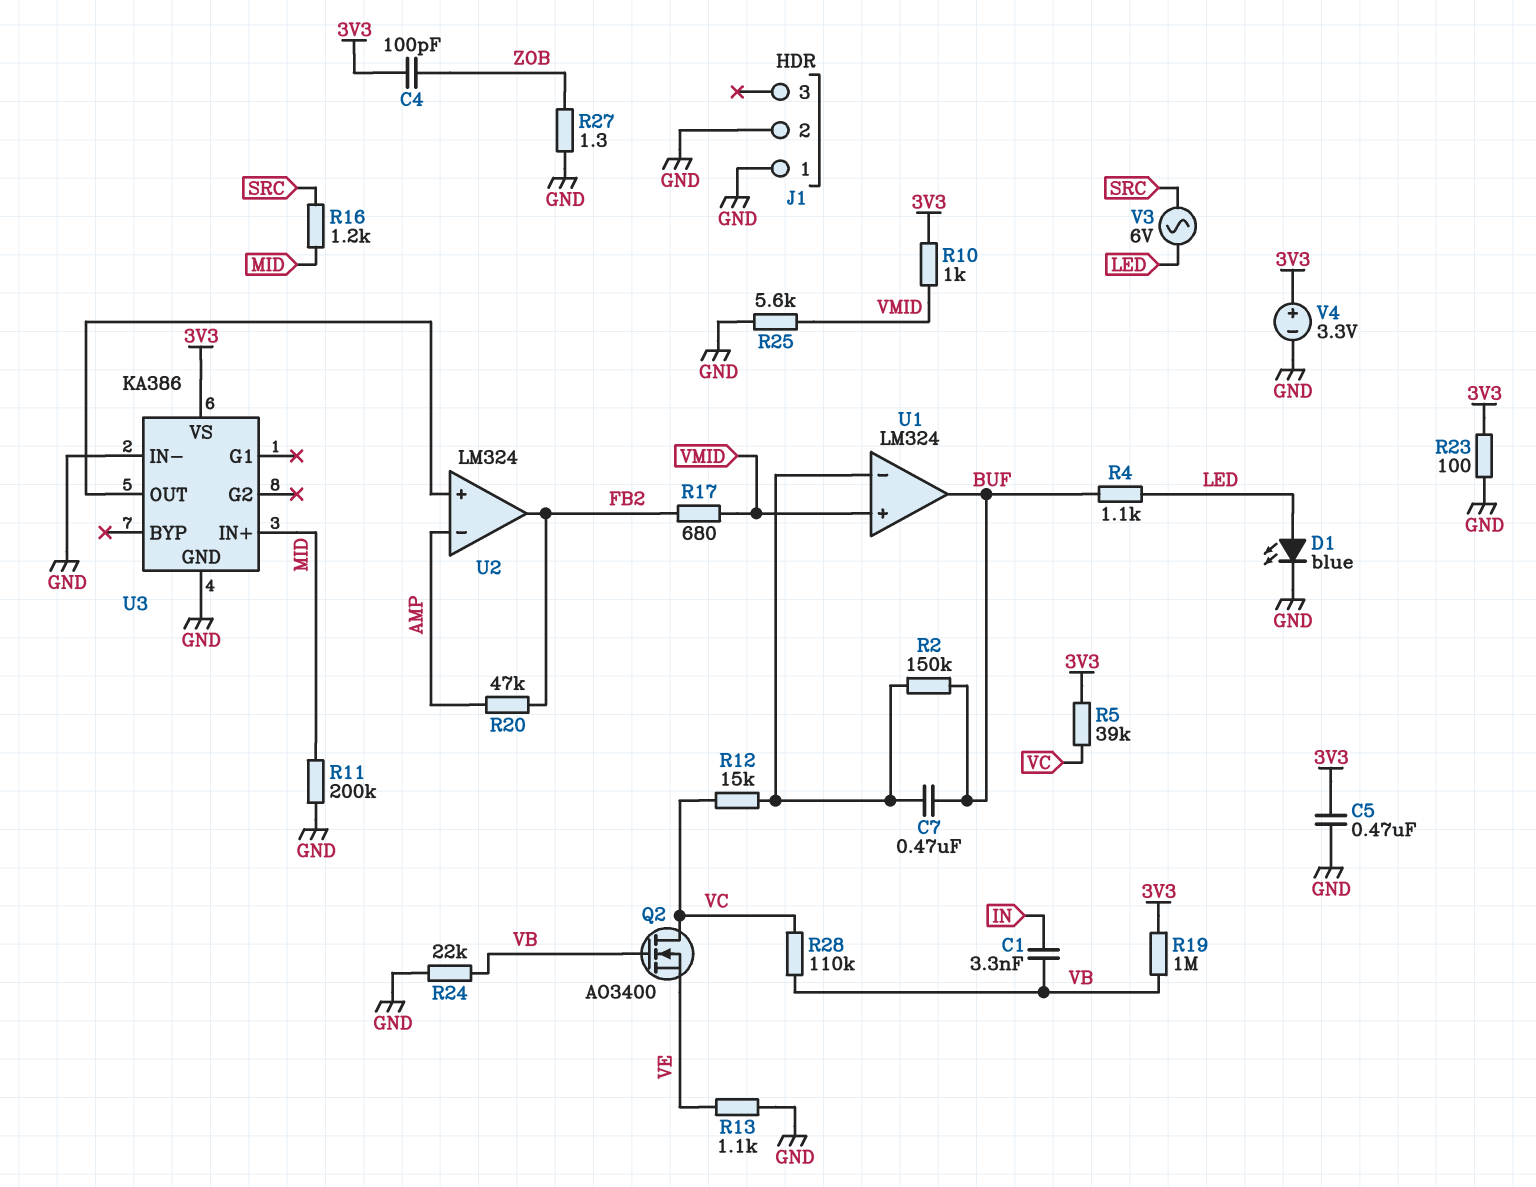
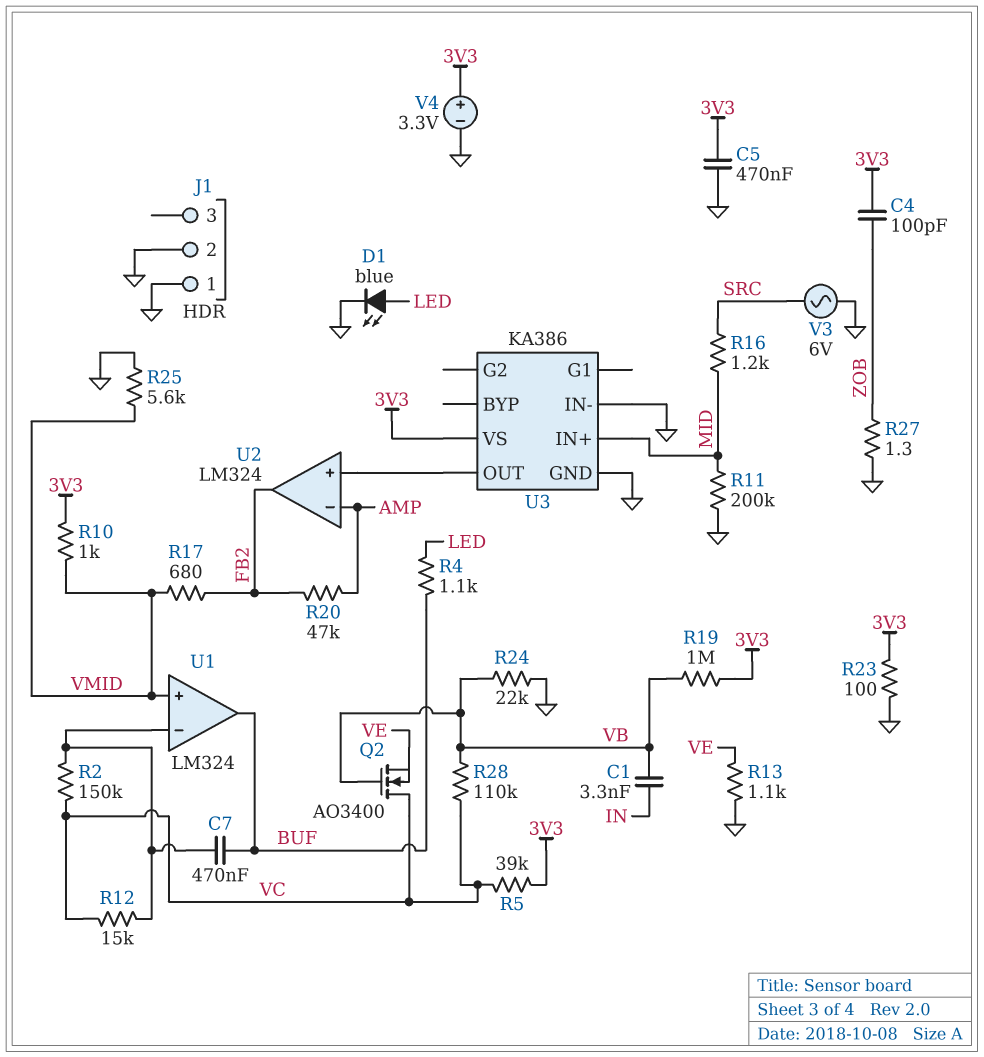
R2: 150k (BUF, U1/in-) -> 150k (U1/in-, VC)
V3: AC 6V (LED, SRC) -> AC 6V (GND, SRC)

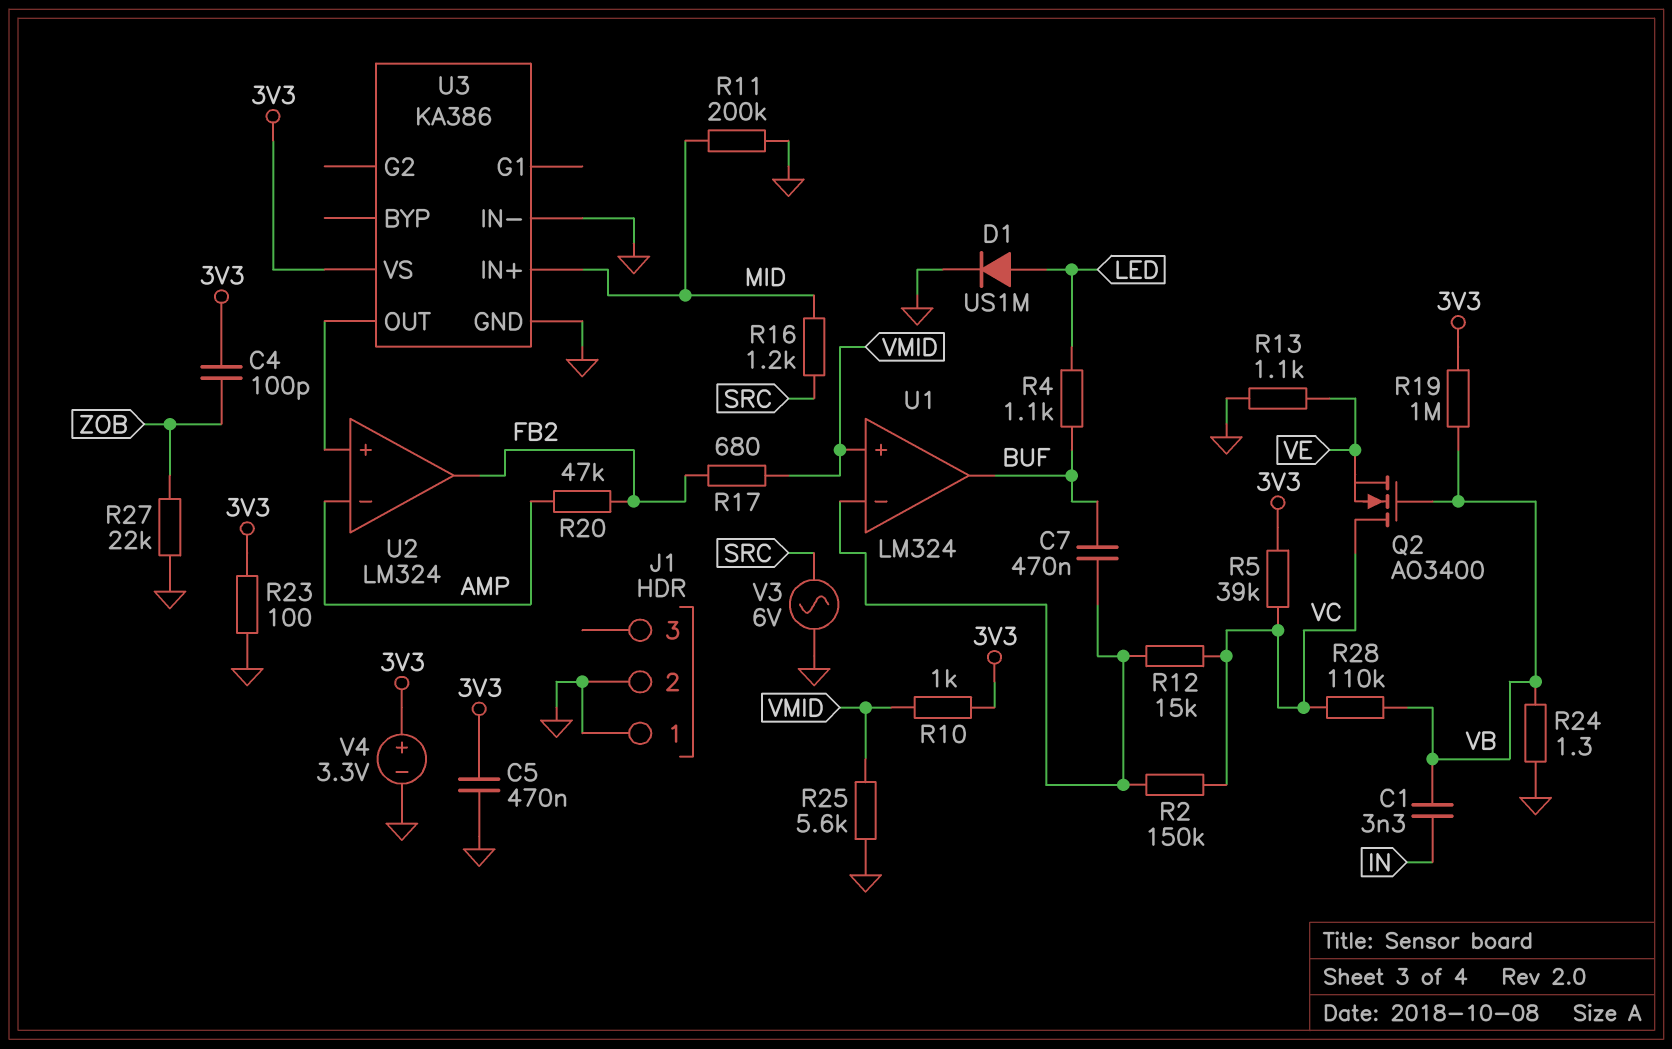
D1: LED blue (A LED, K GND) -> diode US1M (A LED, K GND)
R24: 22k (GND, VB) -> 1.3 (GND, VB)
R27: 1.3 (GND, ZOB) -> 22k (GND, ZOB)

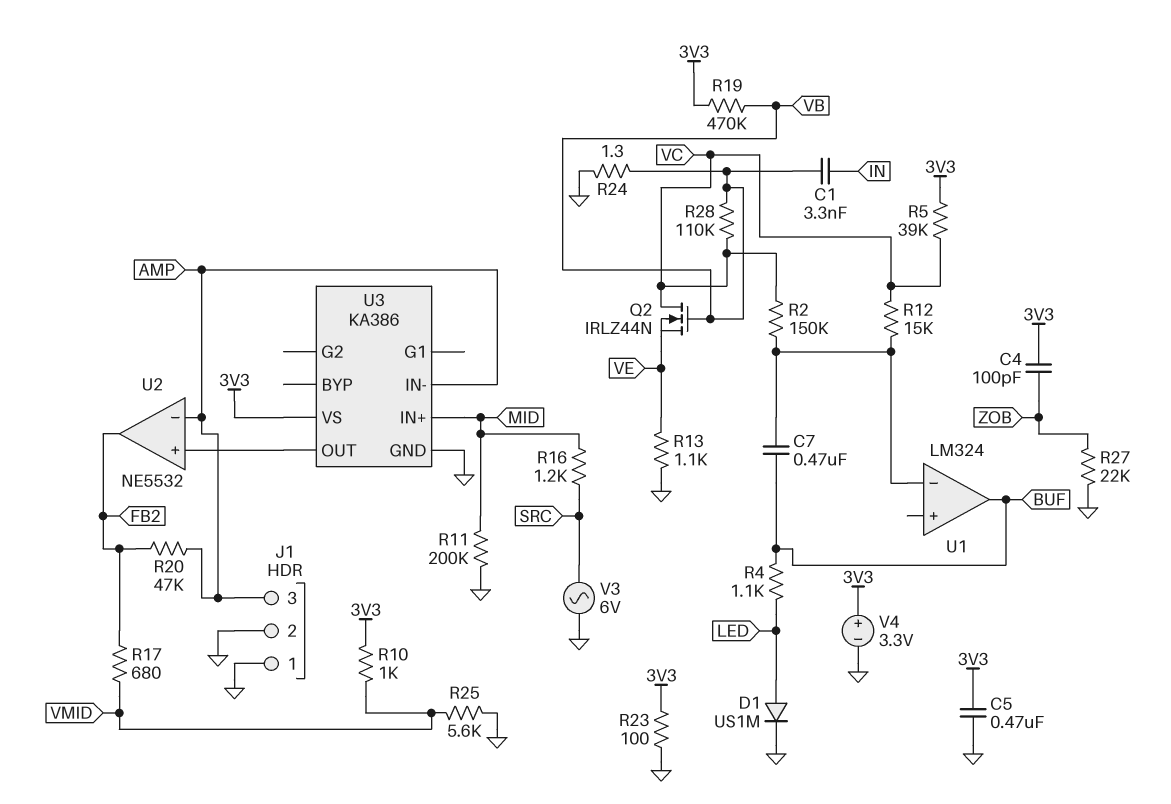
J1 pin 3: none -> AMP
Q2: NMOS AO3400 (G VB, D VC, S VE) -> NMOS IRLZ44N (G VB, D VC, S VE)
R19: 1M (3V3, VB) -> 470k (3V3, VB)
U1 pin in+: VMID -> none
U2: LM324 -> NE5532
U3 pin IN-: GND -> AMP

